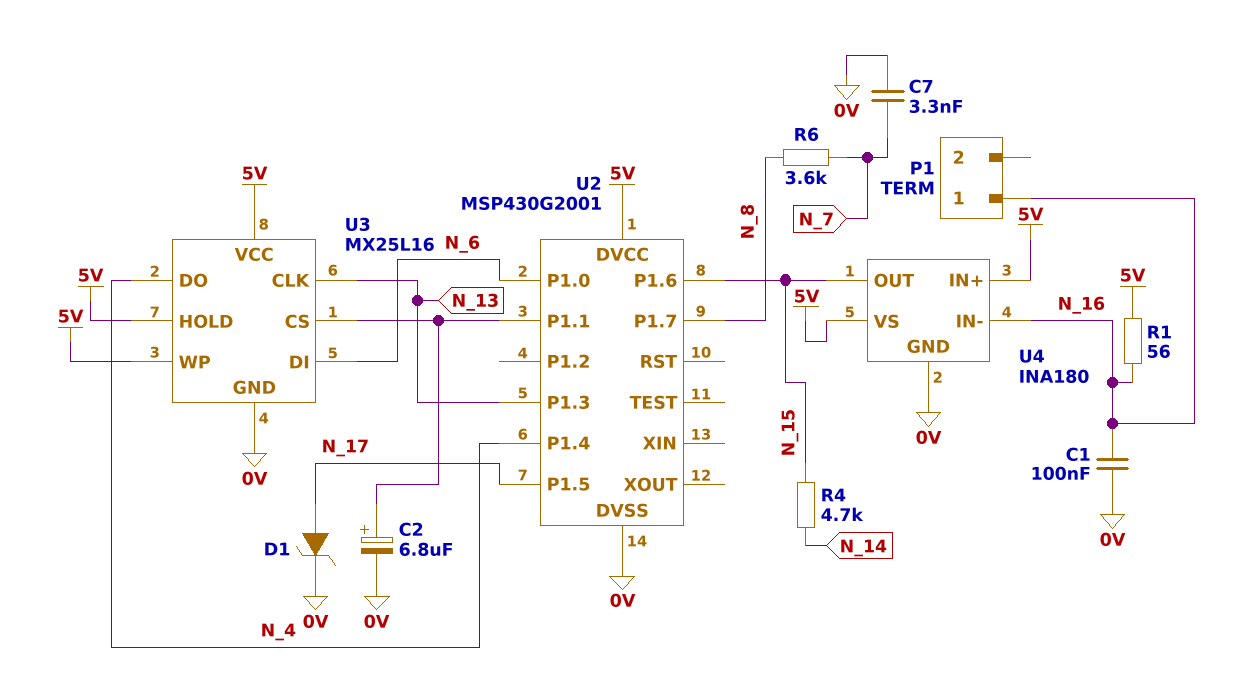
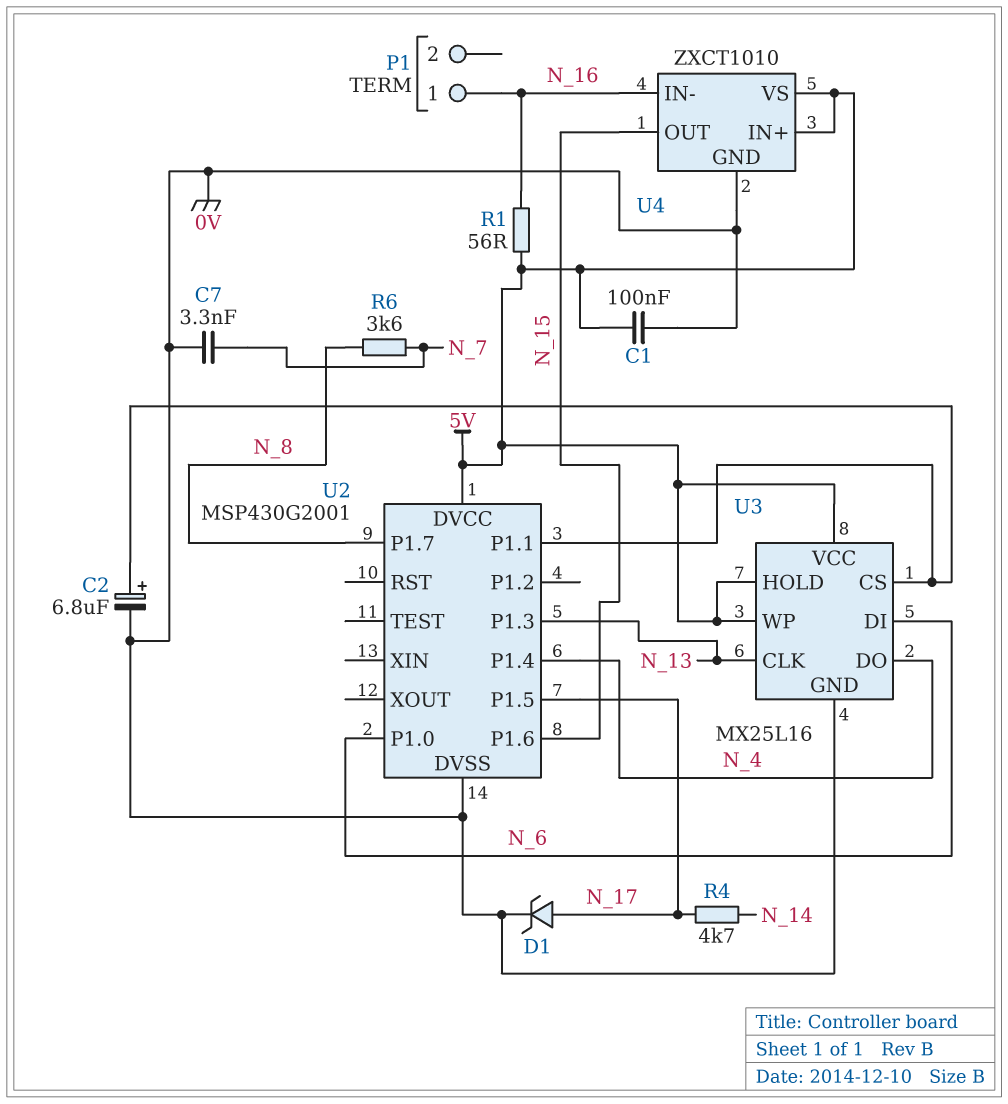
C1: 100nF (0V, N_16) -> 100nF (0V, 5V)
R4: 4.7k (N_14, N_15) -> 4.7k (N_14, N_17)
U4: INA180 -> ZXCT1010

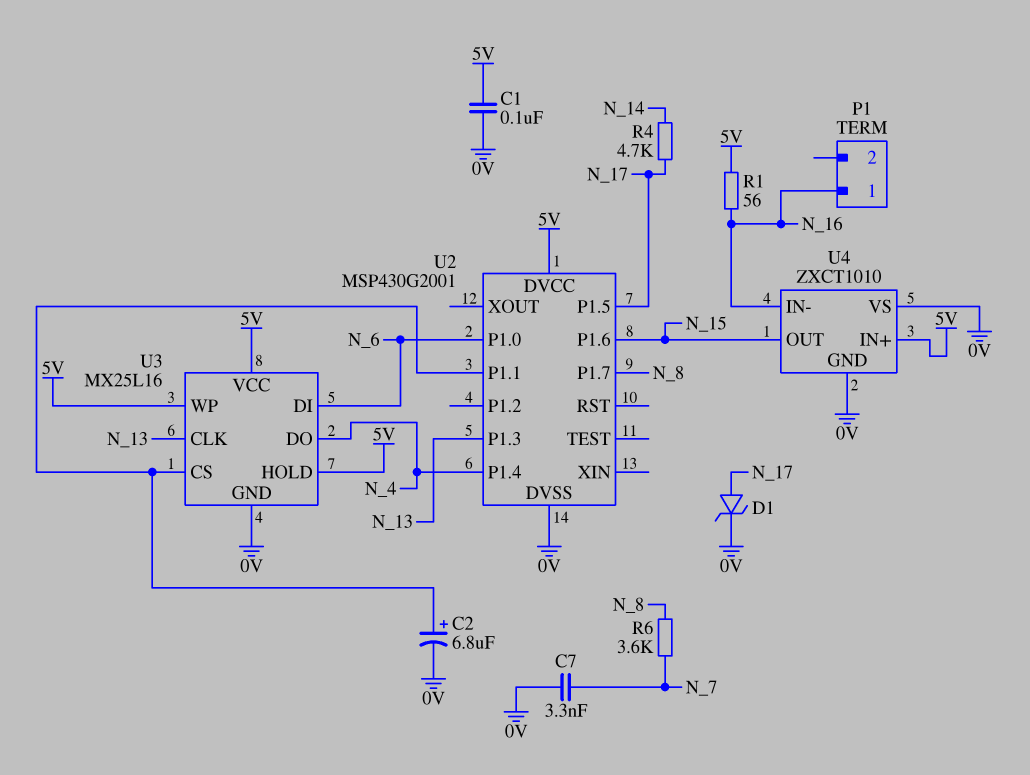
U4 pin VS: 5V -> 0V

